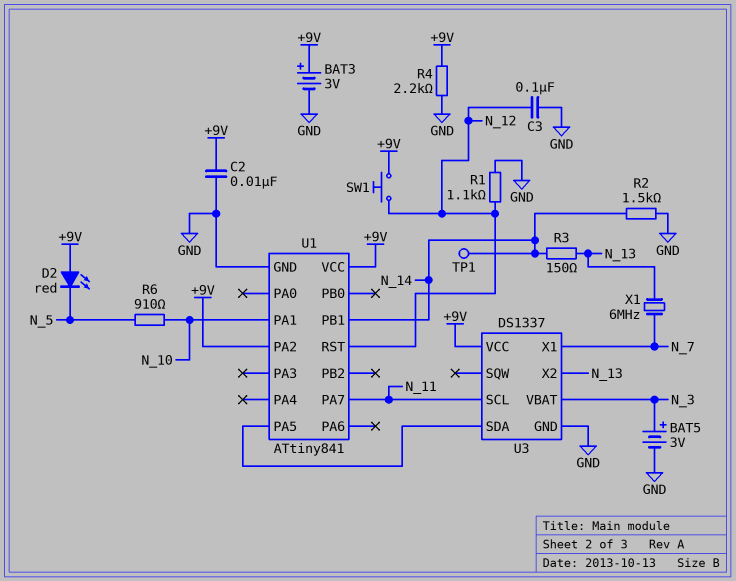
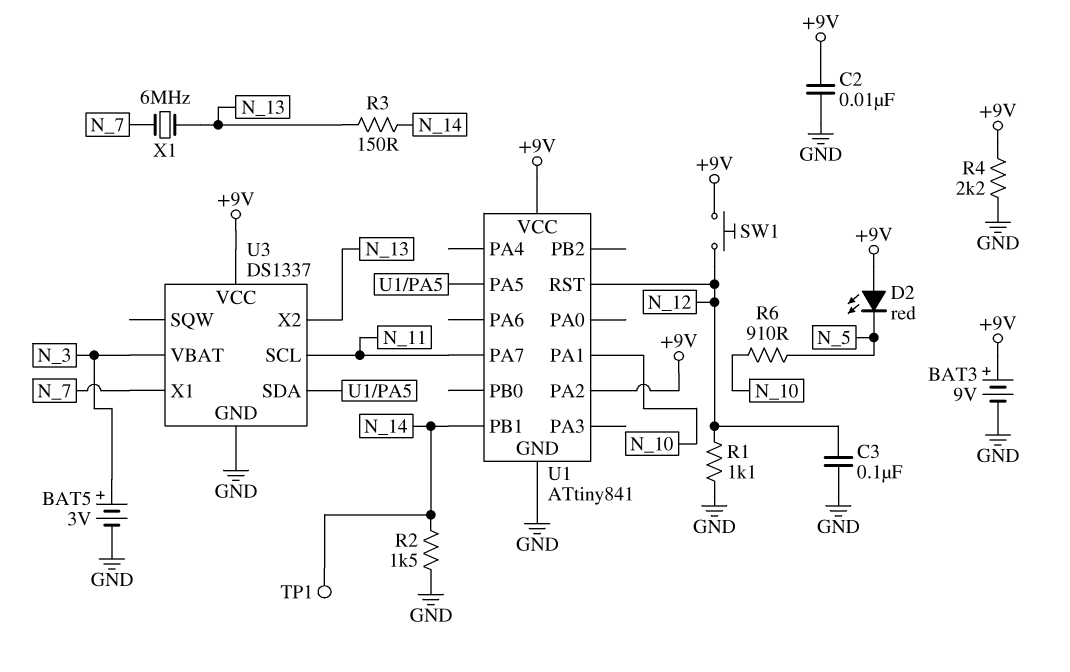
BAT3: 3V (plus +9V, minus GND) -> 9V (plus +9V, minus GND)

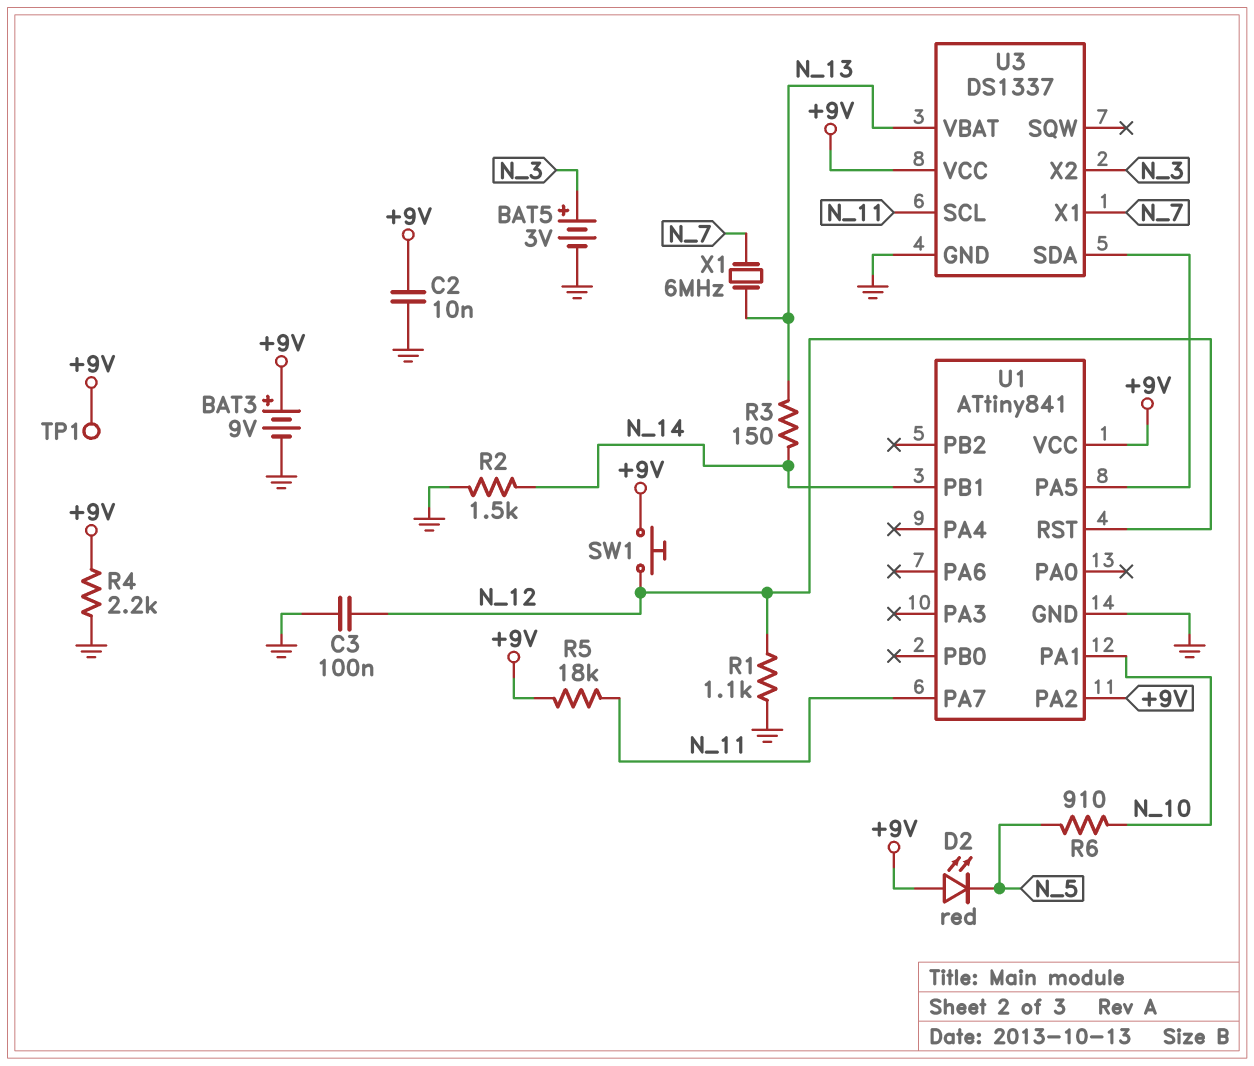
R5: none -> 18k (+9V, N_11)
TP1: test point (N_14) -> test point (+9V)
U3 pin VBAT: N_3 -> N_13
U3 pin X2: N_13 -> N_3

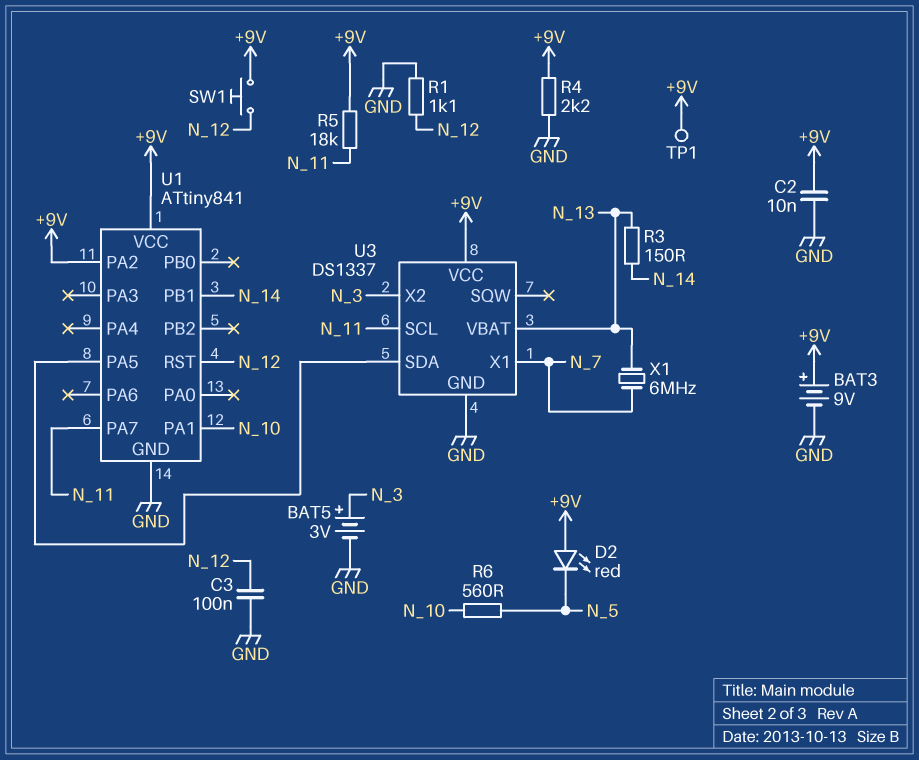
R2: 1.5k (GND, N_14) -> none
R6: 910 (N_5, N_10) -> 560 (N_5, N_10)

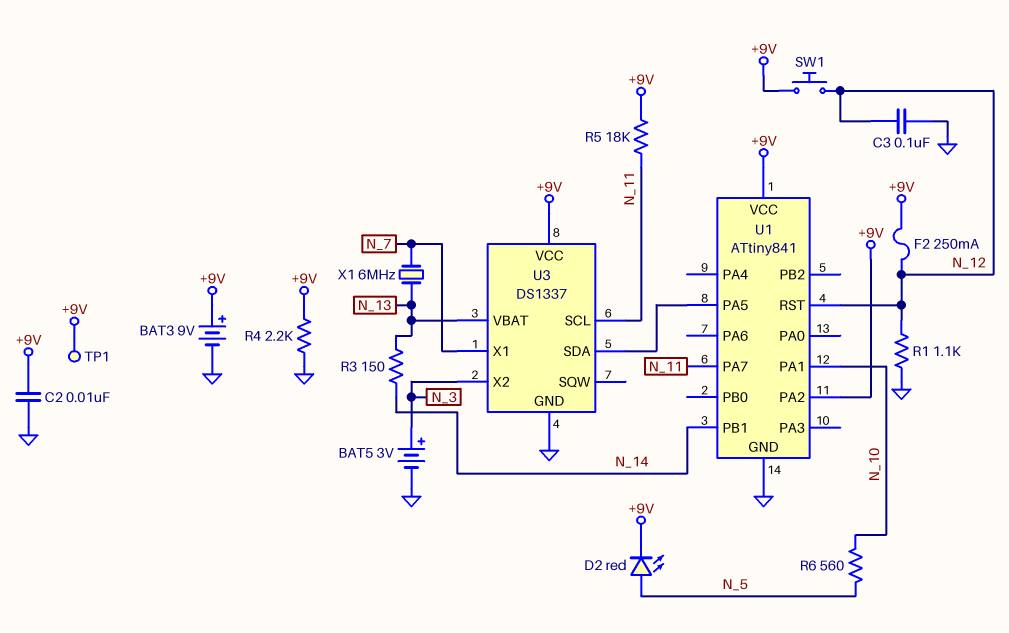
D2: LED red (A +9V, K N_5) -> LED red (A N_5, K +9V)
F2: none -> 250mA (+9V, N_12)

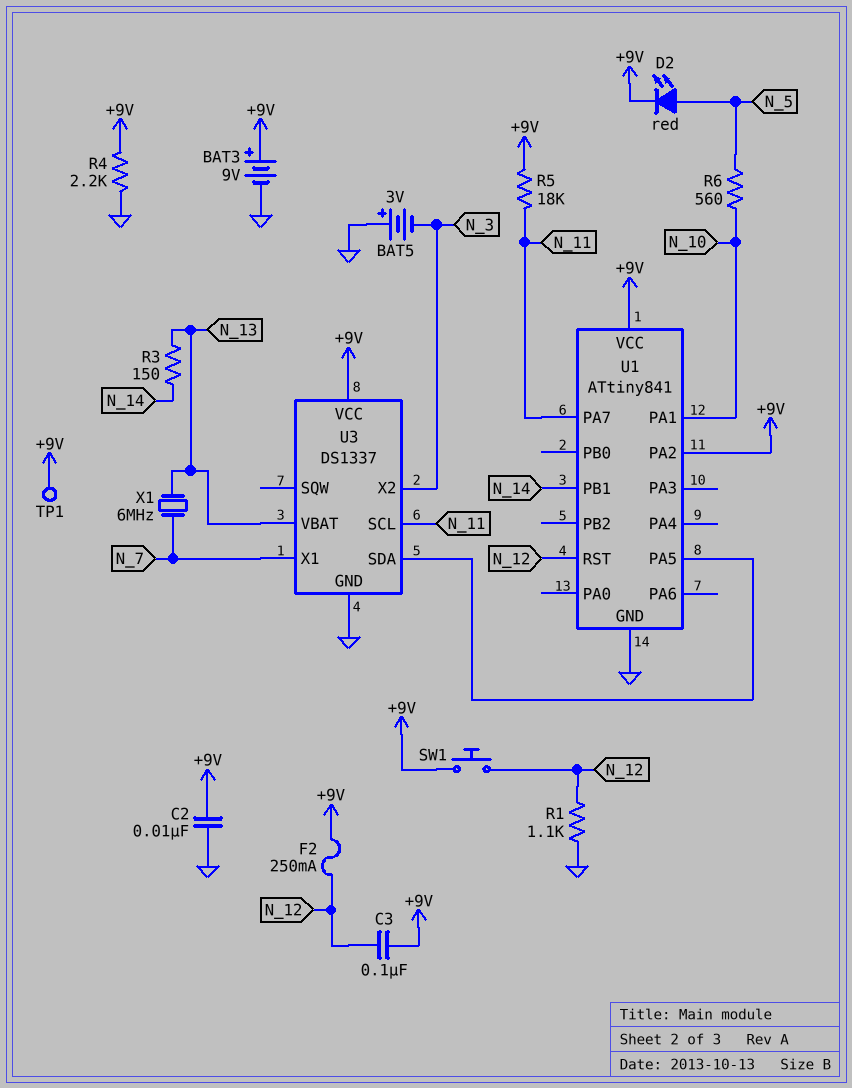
BAT5: 3V (plus N_3, minus GND) -> 3V (plus GND, minus N_3)
C3: 100nF (GND, N_12) -> 100nF (+9V, N_12)

